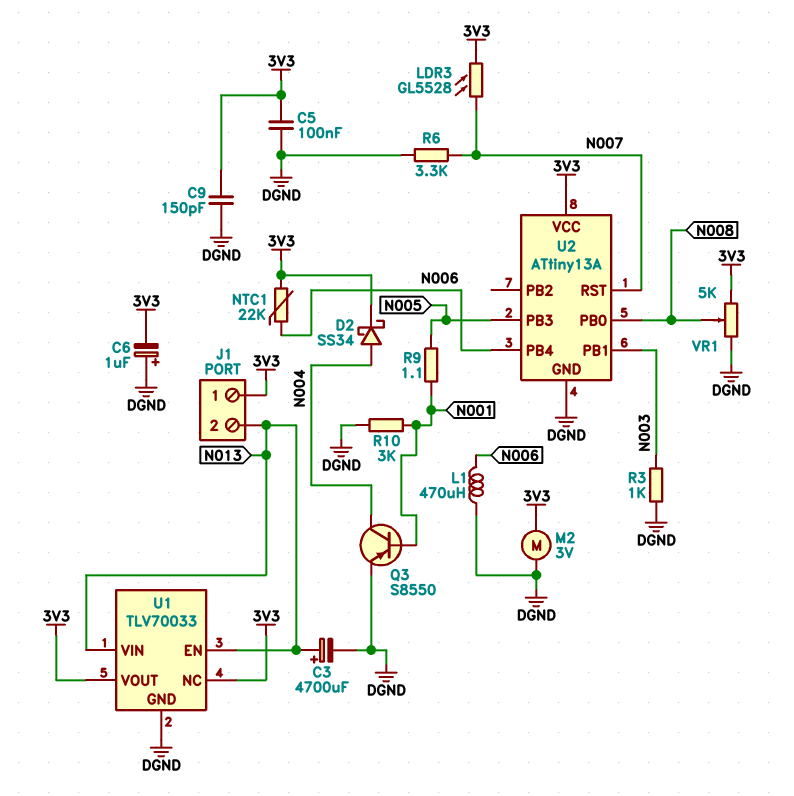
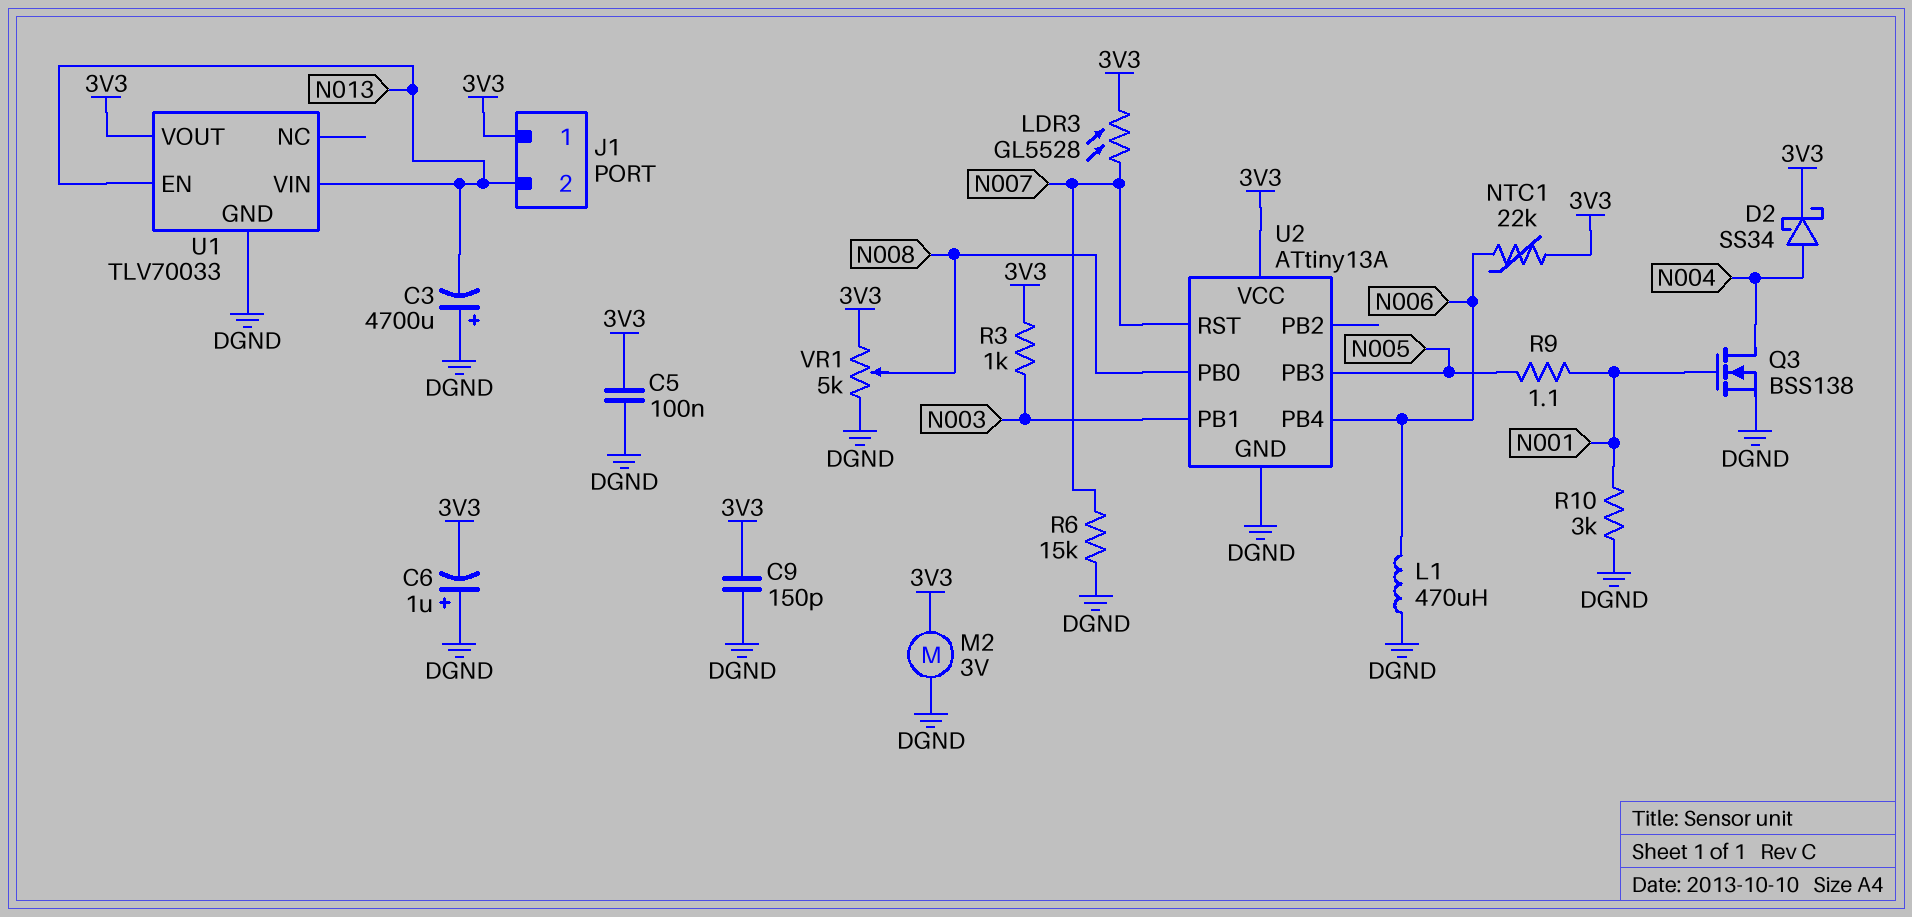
C3: 4700uF (plus N013, minus DGND) -> 4700uF (plus DGND, minus N013)
Q3: PNP S8550 (B N001, C N004, E DGND) -> NMOS BSS138 (G N001, D N004, S DGND)
R3: 1k (DGND, N003) -> 1k (3V3, N003)
R6: 3.3k (DGND, N007) -> 15k (DGND, N007)
U1 pin NC: 3V3 -> none

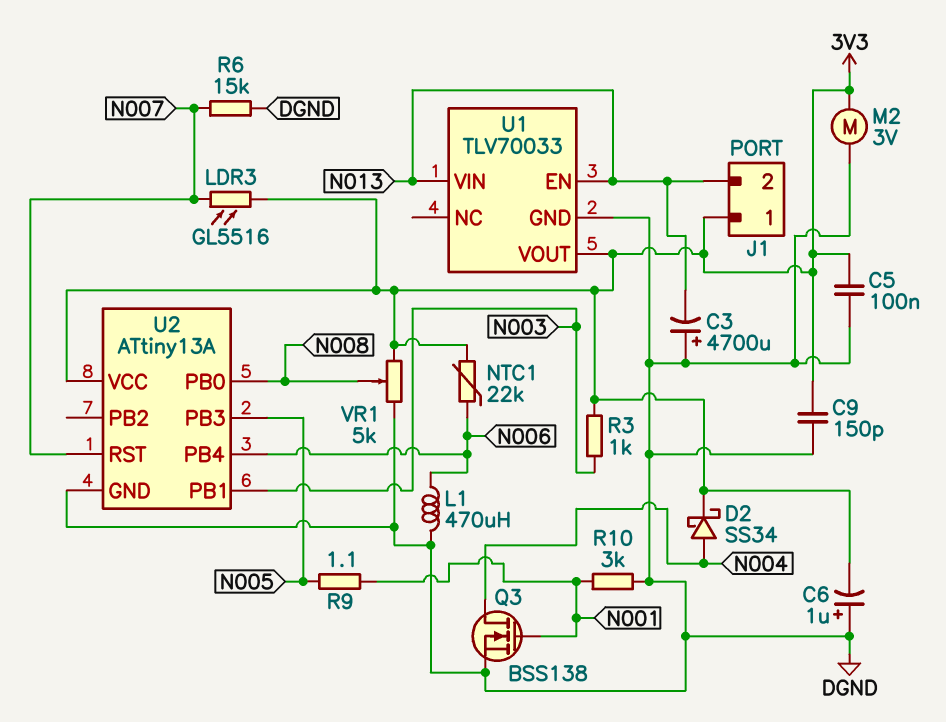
LDR3: GL5528 (3V3, N007) -> GL5516 (3V3, N007)

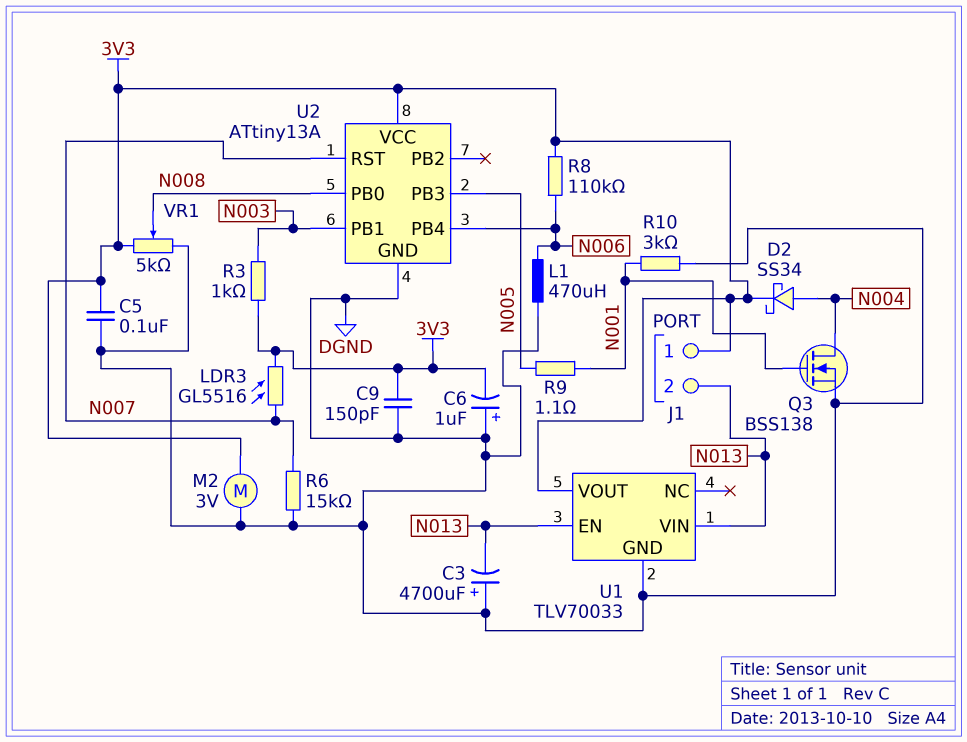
NTC1: 22k (3V3, N006) -> none
R8: none -> 110k (3V3, N006)

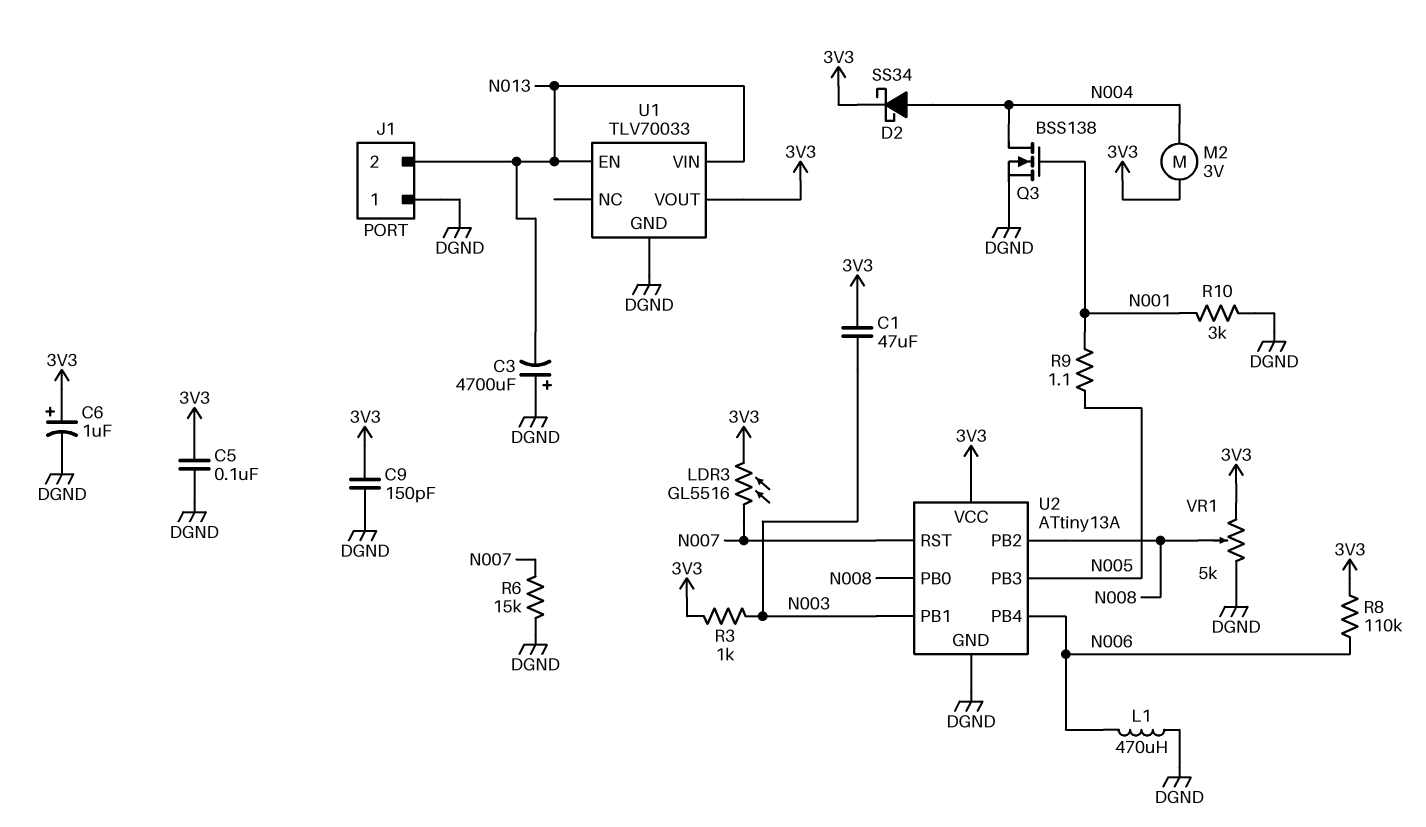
C1: none -> 47uF (3V3, N003)
C6: 1uF (plus DGND, minus 3V3) -> 1uF (plus 3V3, minus DGND)
J1 pin 1: 3V3 -> DGND
M2: motor 3V (3V3, DGND) -> motor 3V (3V3, N004)
U2 pin PB2: none -> N008

